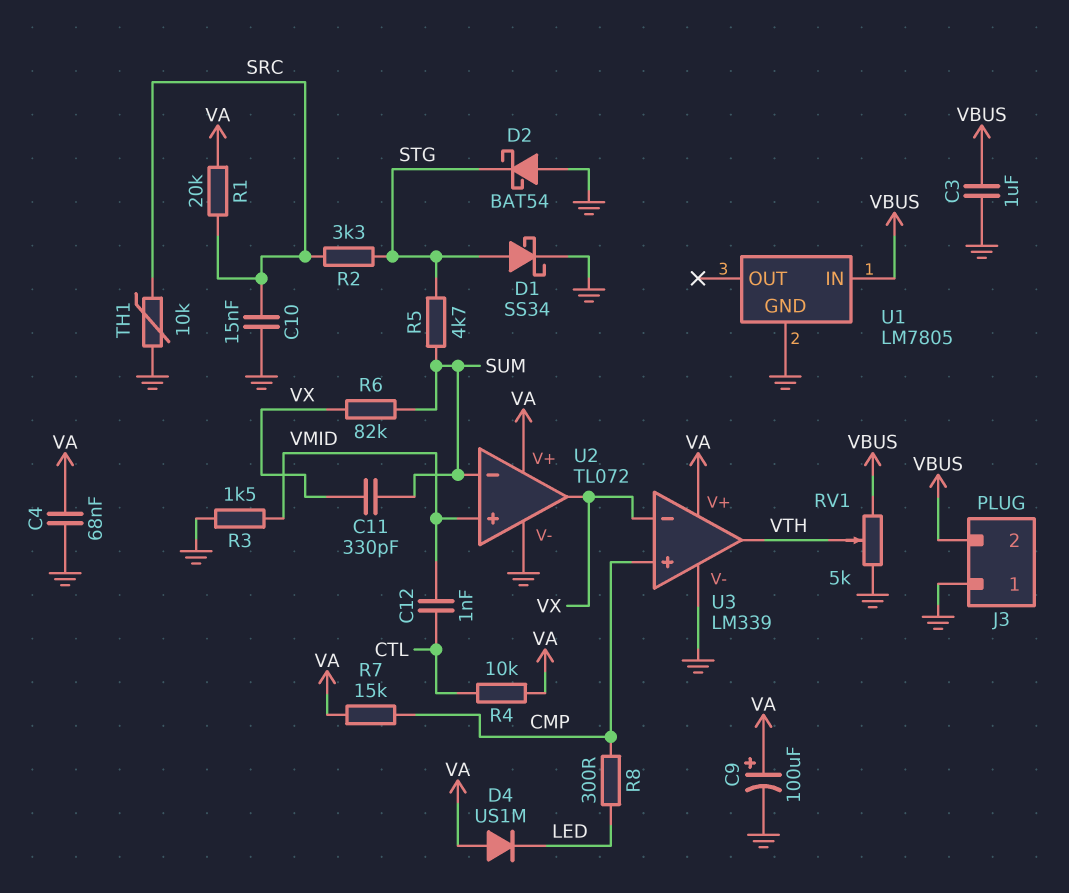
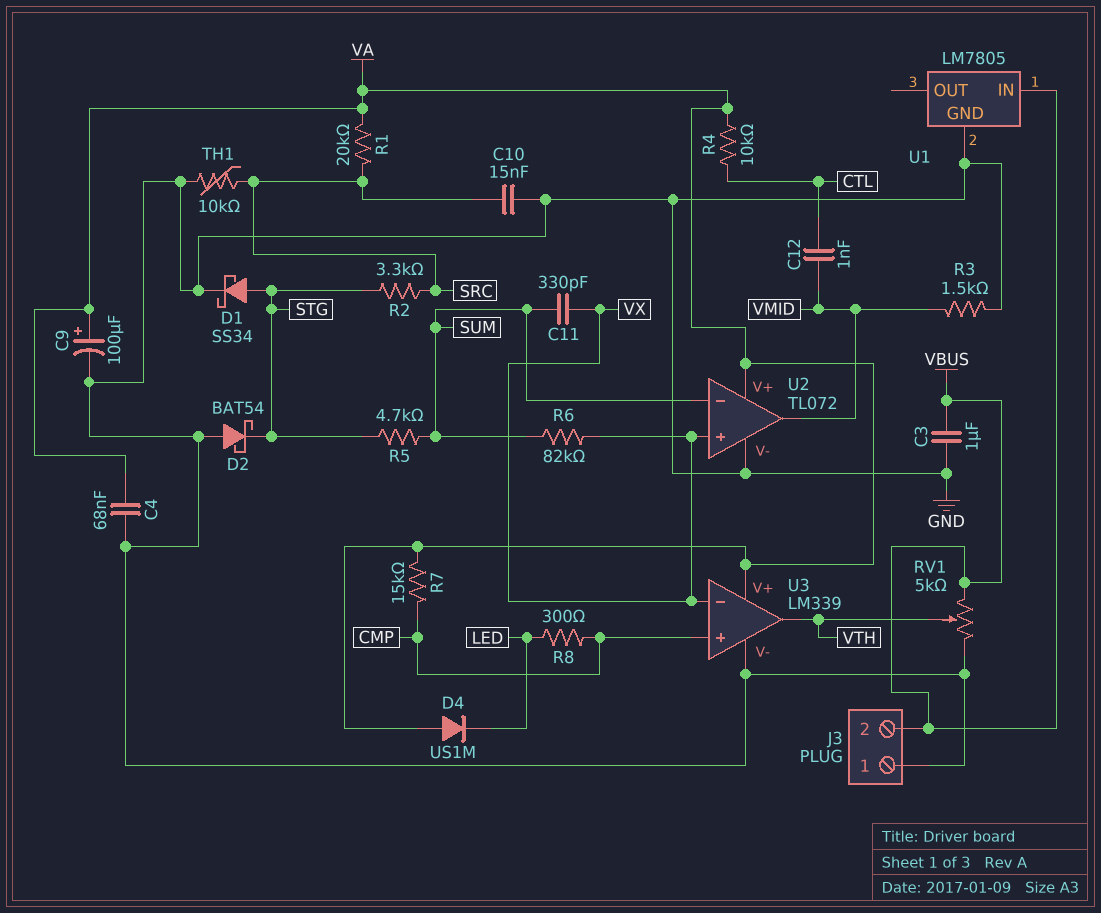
U2 pin in+: VMID -> VX
U2 pin out: VX -> VMID

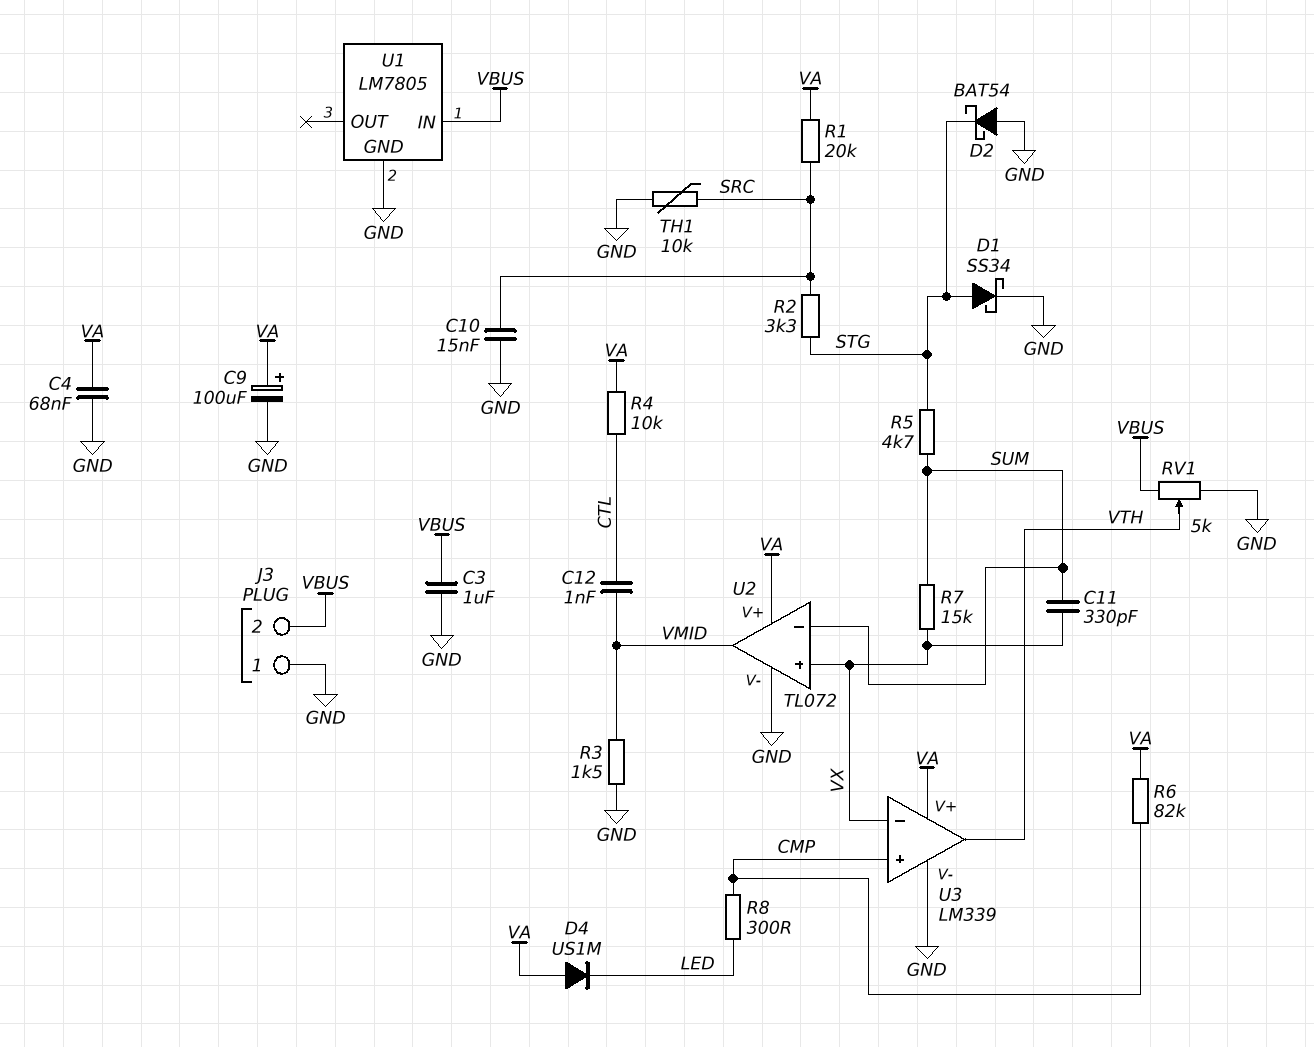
R6: 82k (SUM, VX) -> 82k (CMP, VA)
R7: 15k (CMP, VA) -> 15k (SUM, VX)

